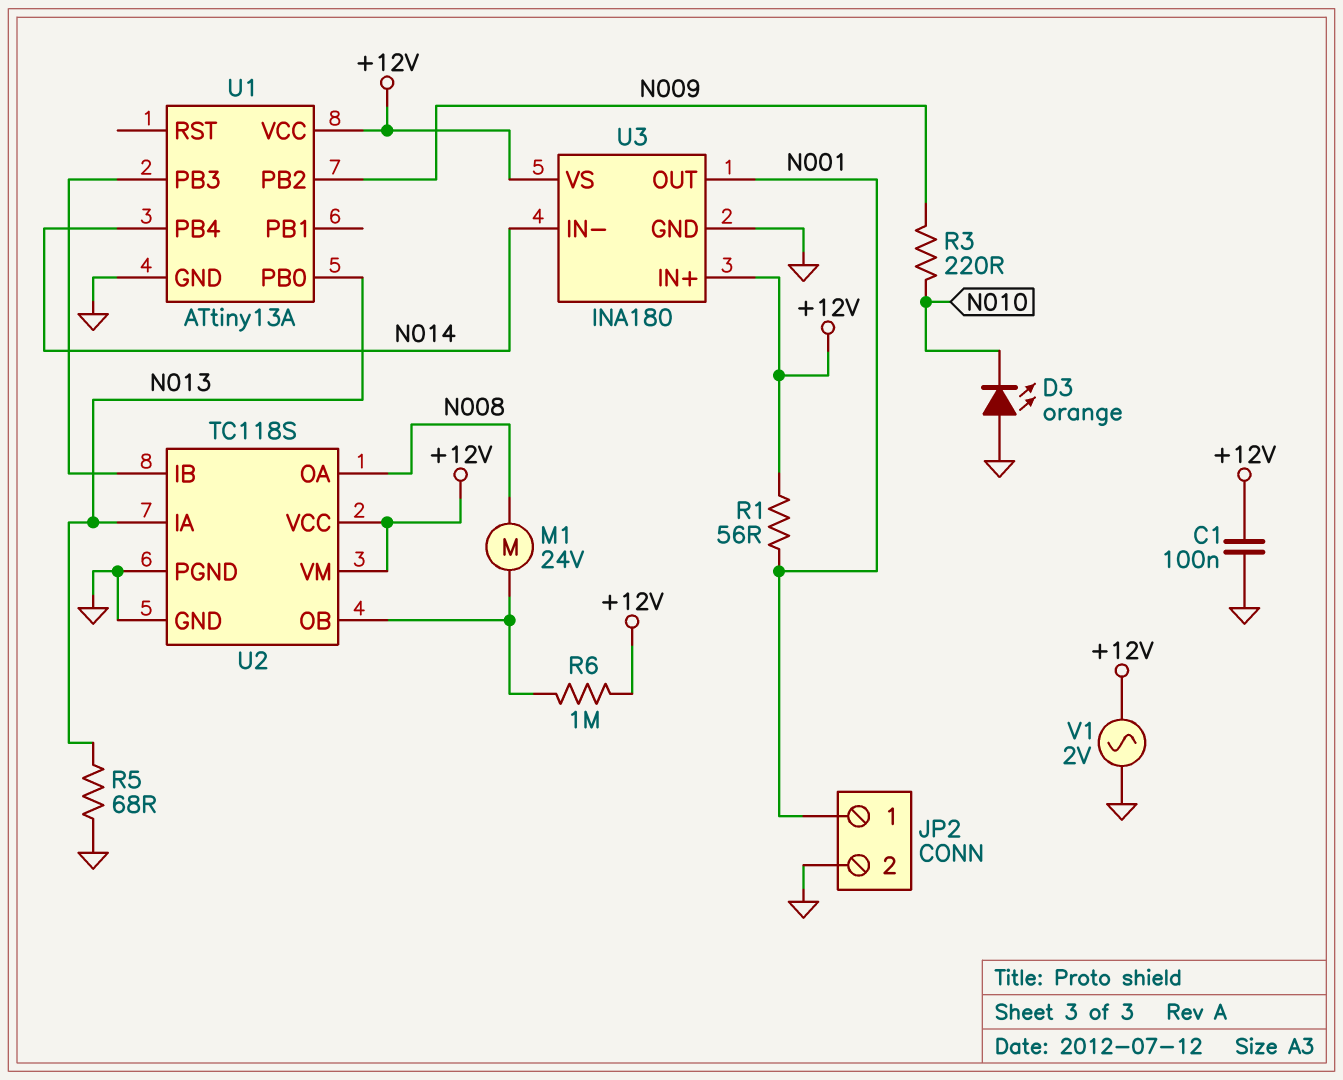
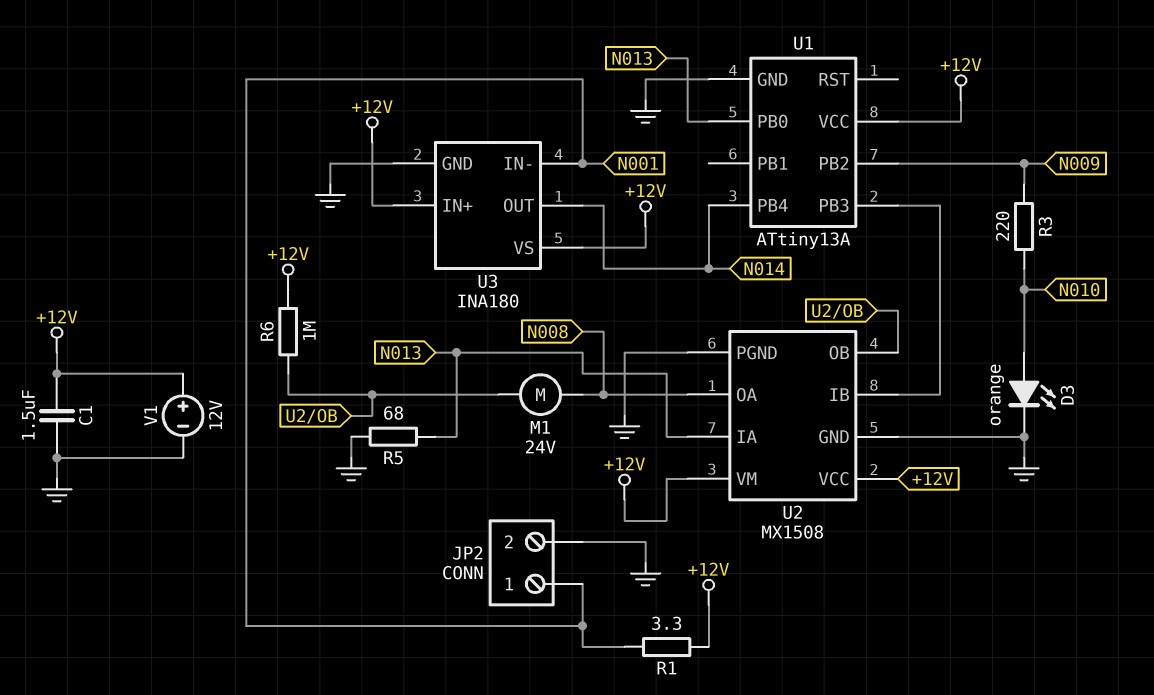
C1: 100nF (+12V, GND) -> 1.5uF (+12V, GND)
D3: LED orange (A GND, K N010) -> LED orange (A N010, K GND)
R1: 56 (+12V, N001) -> 3.3 (+12V, N001)
U2: TC118S -> MX1508
U3 pin IN-: N014 -> N001
U3 pin OUT: N001 -> N014
V1: AC 2V (+12V, GND) -> 12V (plus +12V, minus GND)

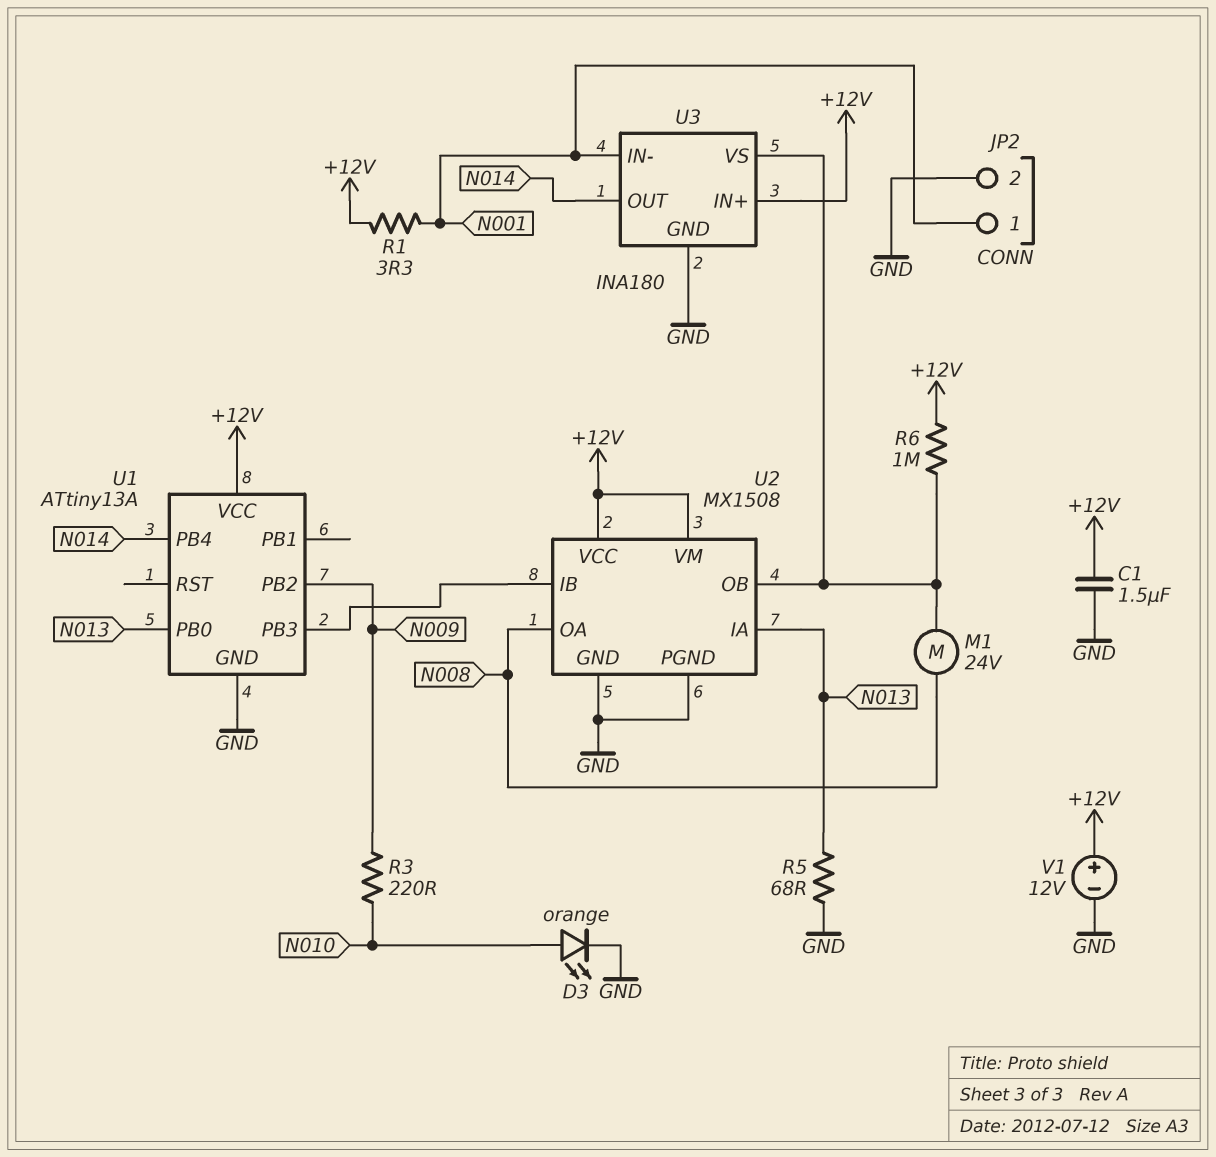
U3 pin VS: +12V -> U2/OB

